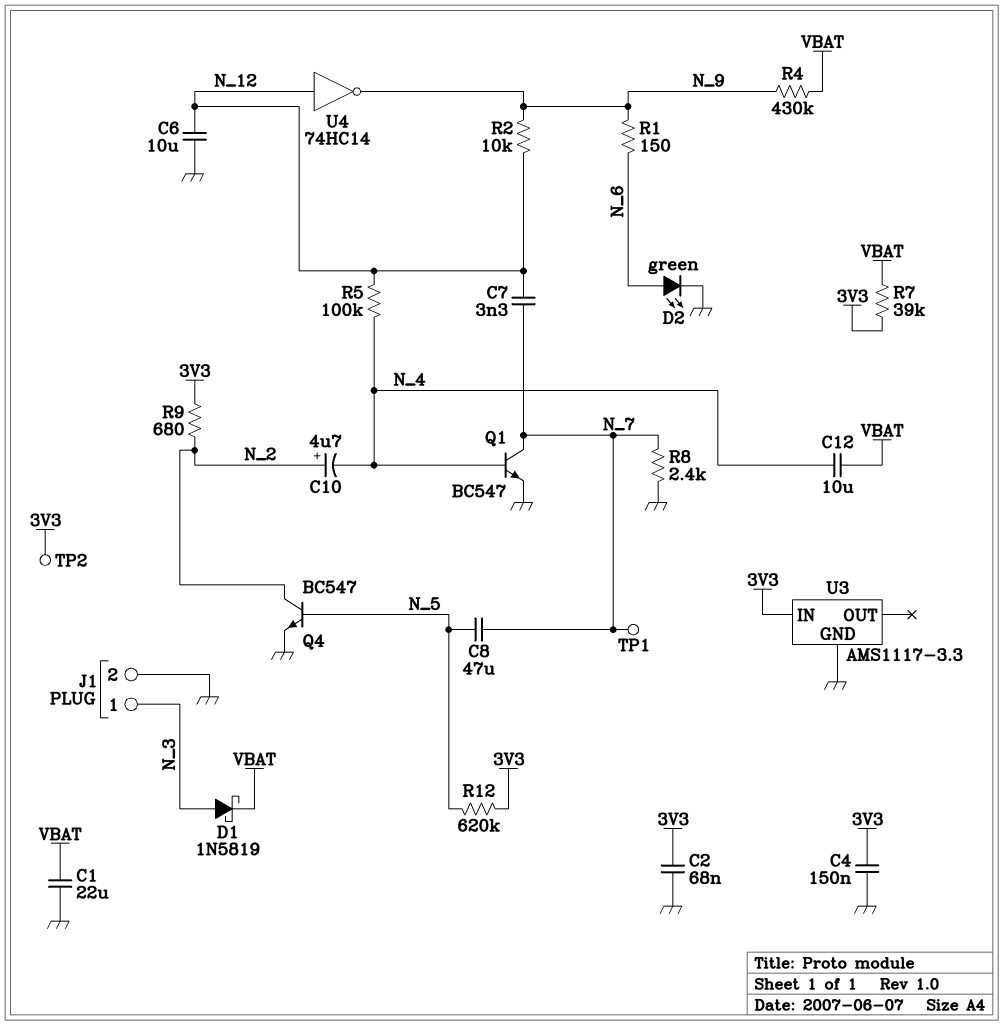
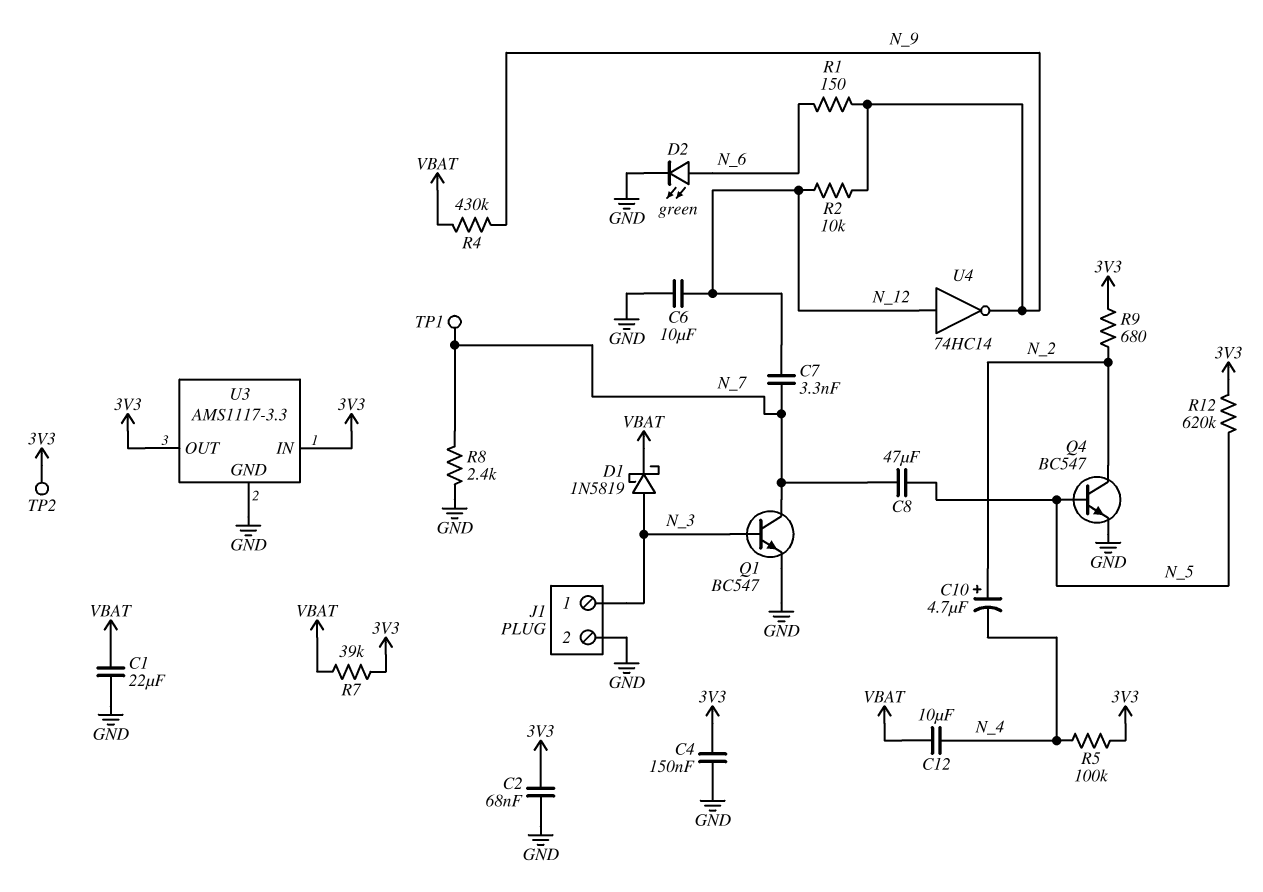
Q1: NPN BC547 (B N_4, C N_7, E GND) -> NPN BC547 (B N_3, C N_7, E GND)
R5: 100k (N_4, N_12) -> 100k (3V3, N_4)
U3 pin OUT: none -> 3V3

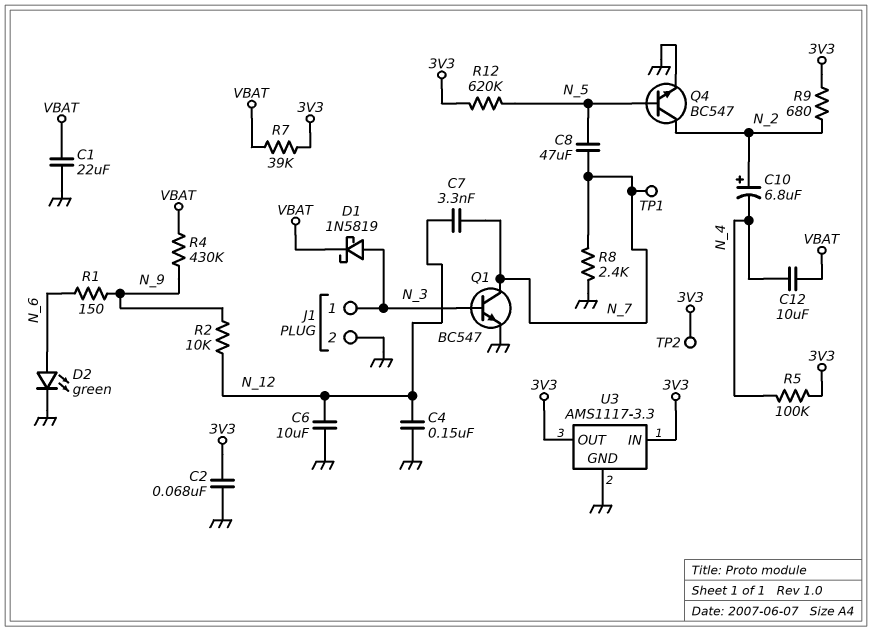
C4: 150nF (3V3, GND) -> 150nF (GND, N_12)
C10: 4.7uF (plus N_2, minus N_4) -> 6.8uF (plus N_2, minus N_4)
U4: NOT 74HC14 (in N_12, out N_9) -> none

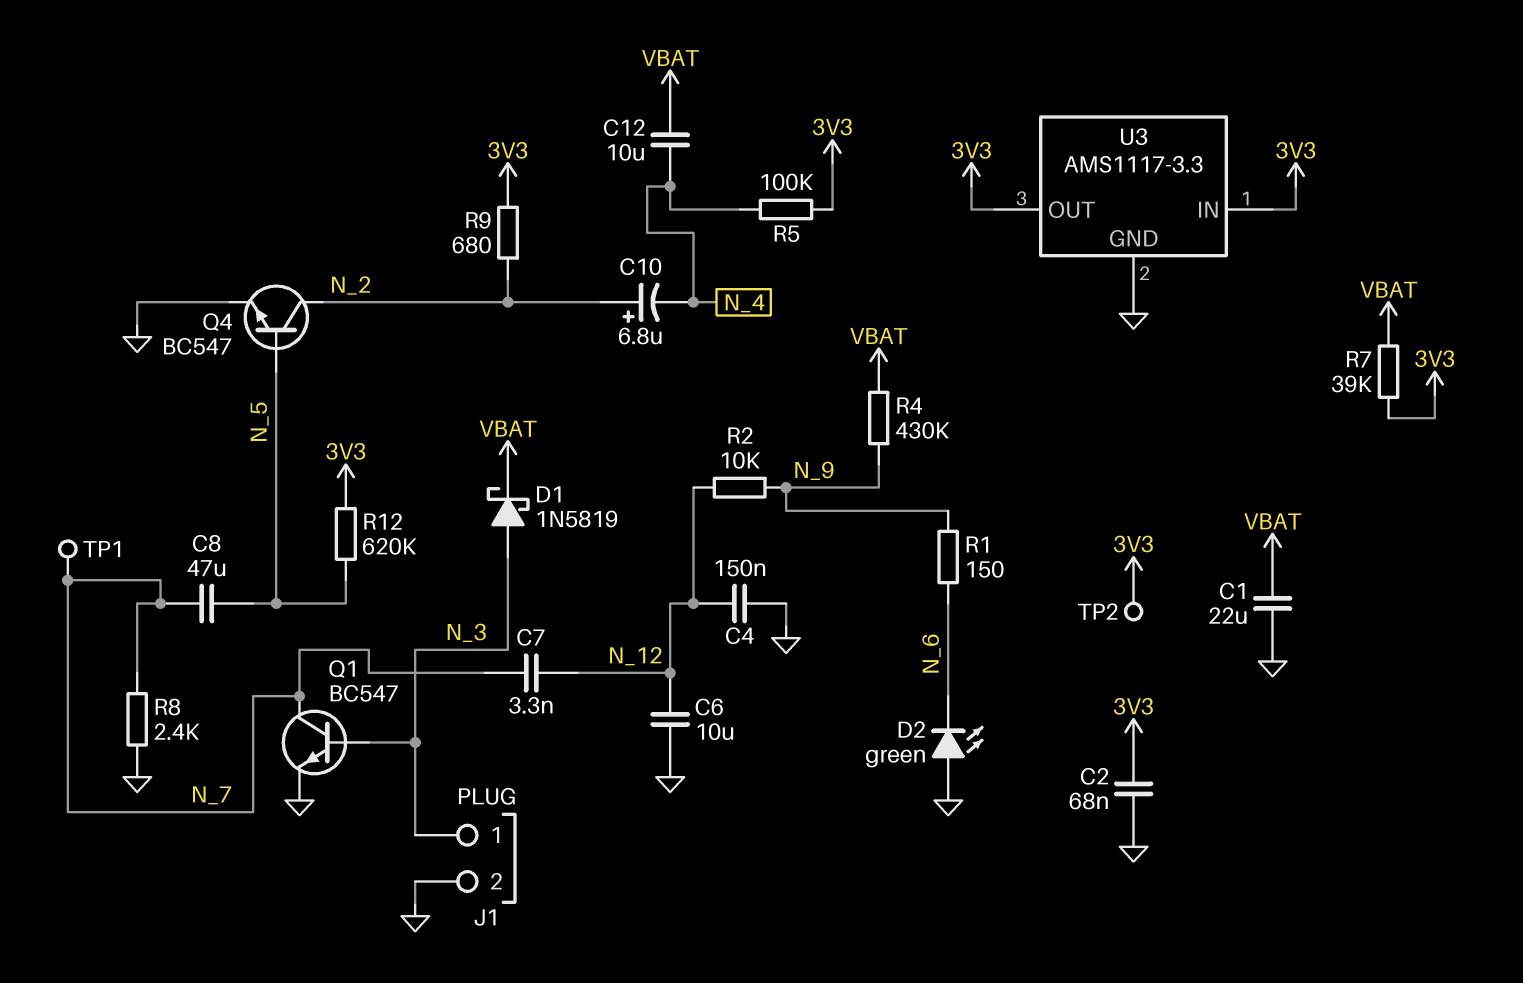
D2: LED green (A N_6, K GND) -> LED green (A GND, K N_6)

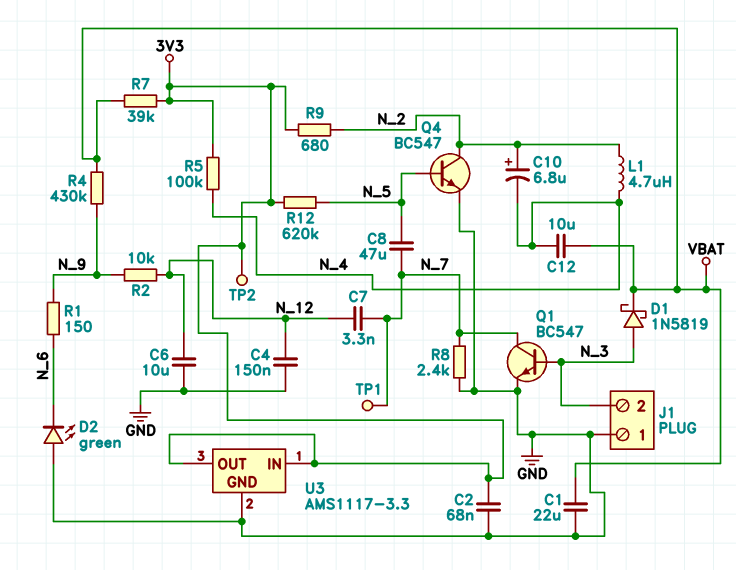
J1 pin 1: N_3 -> GND
J1 pin 2: GND -> N_3
L1: none -> 4.7uH (N_2, N_4)

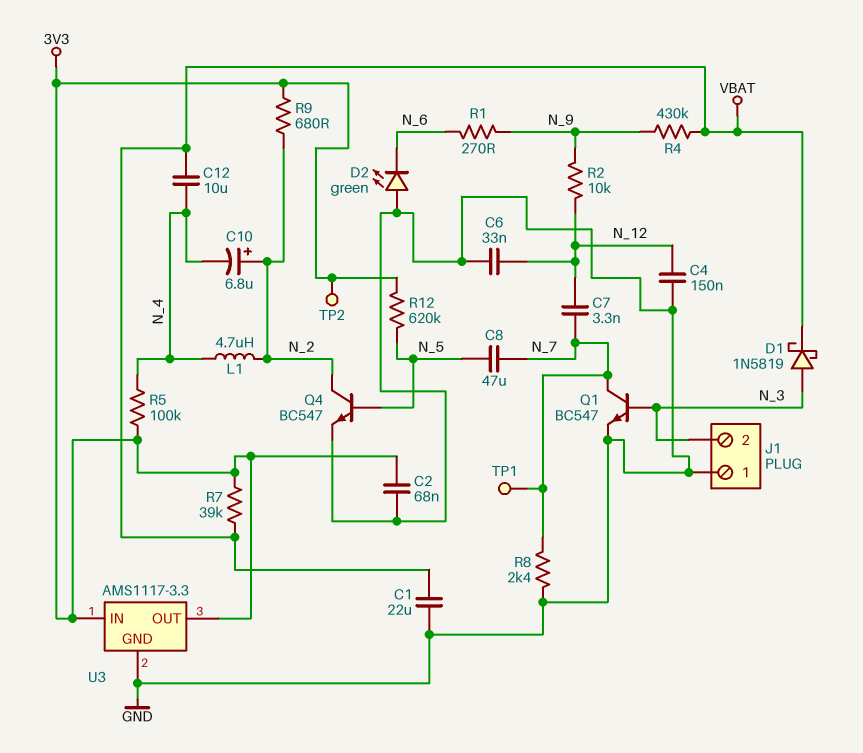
C6: 10uF (GND, N_12) -> 33nF (GND, N_12)
R1: 150 (N_6, N_9) -> 270 (N_6, N_9)

